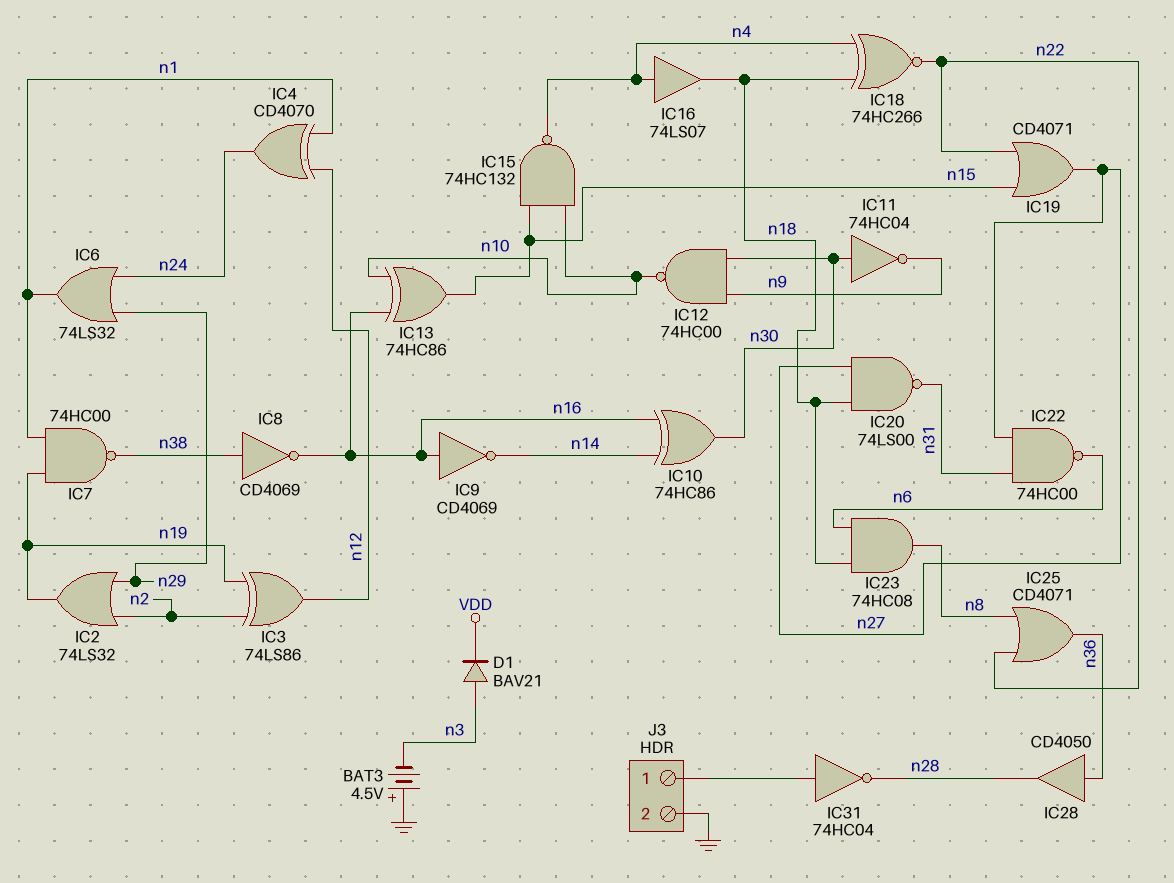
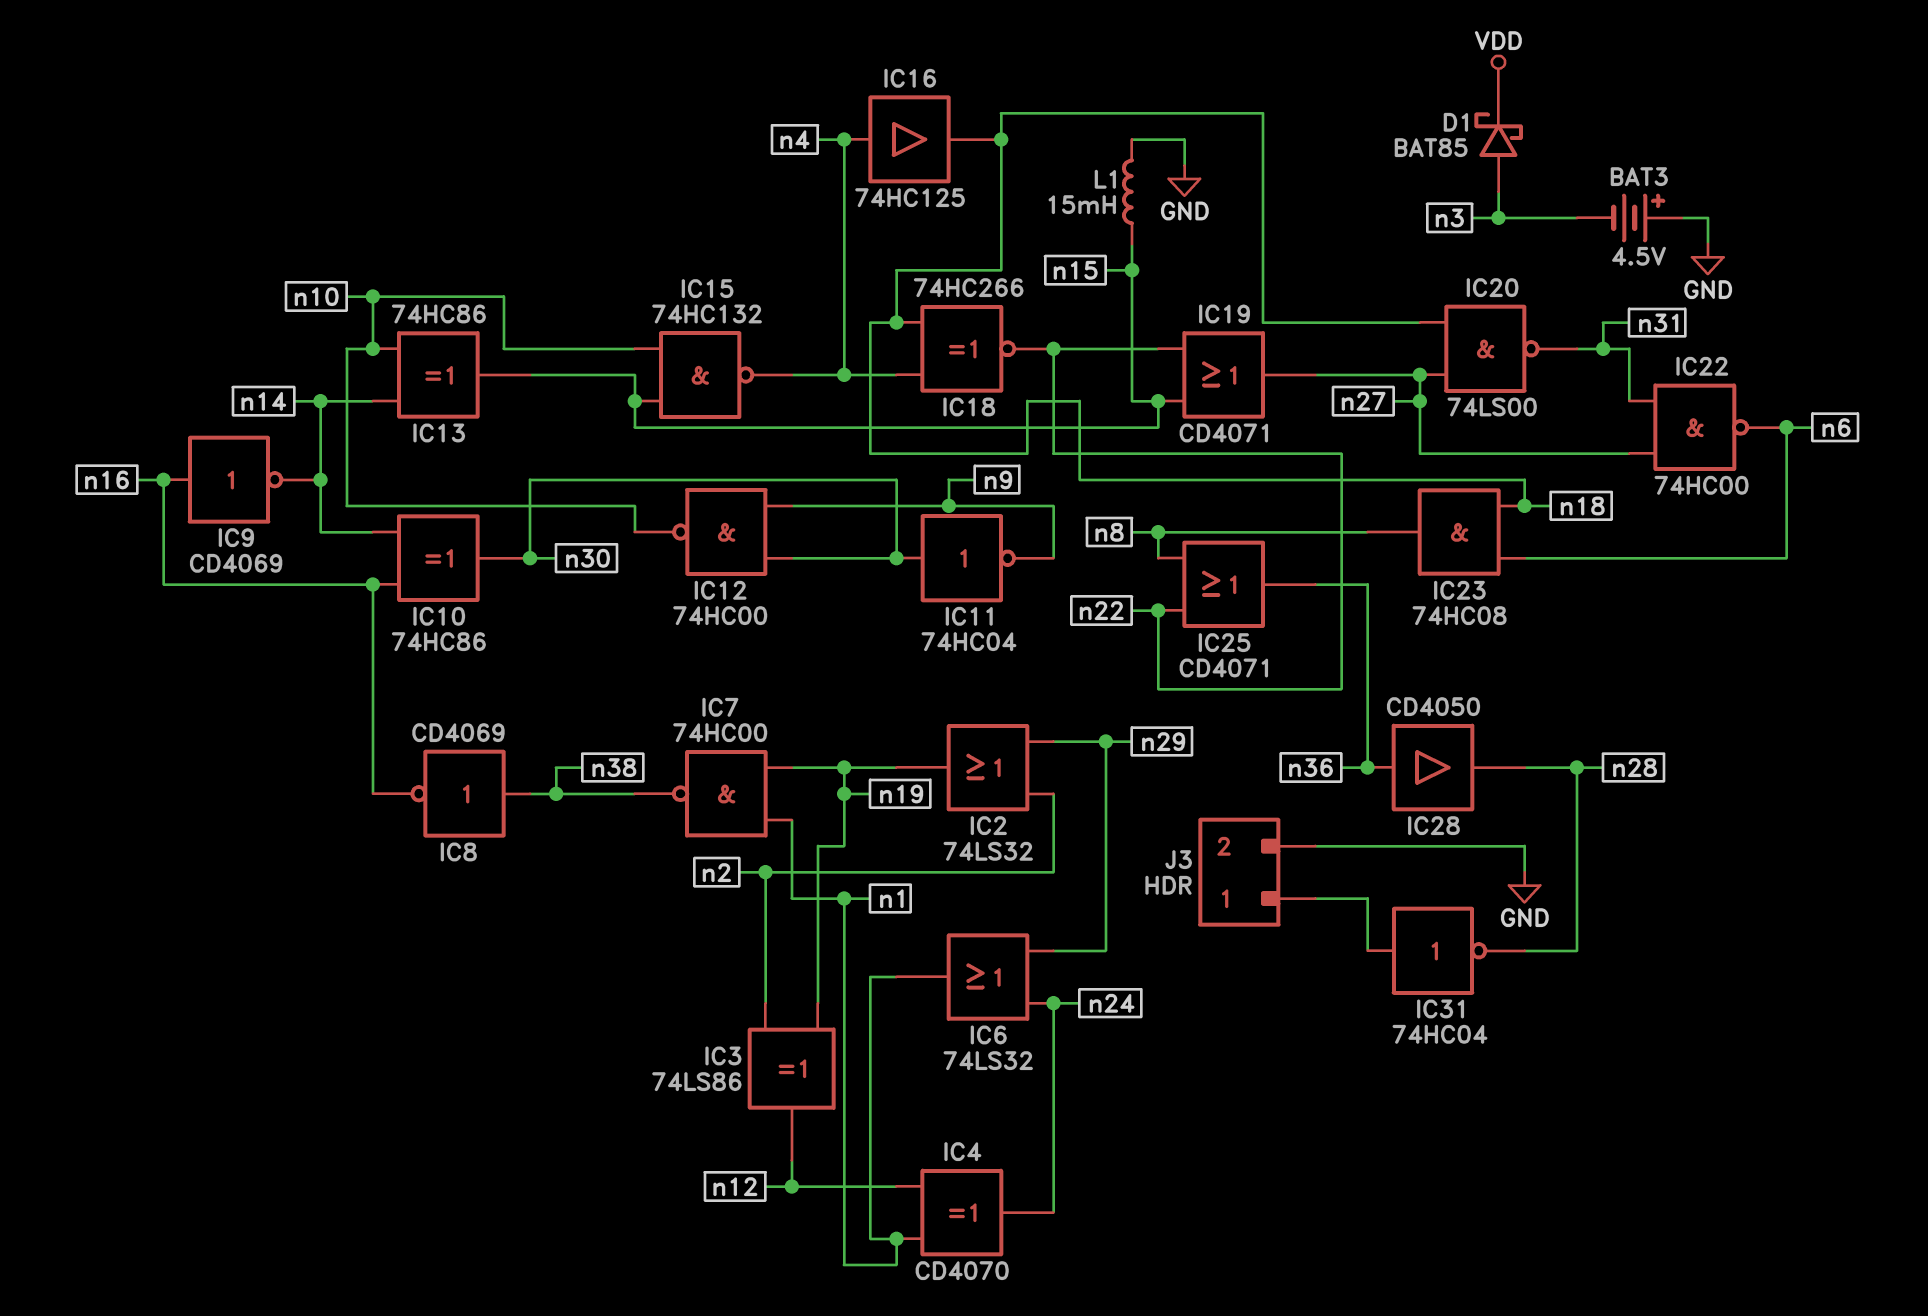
D1: diode BAV21 (A n3, K VDD) -> schottky BAT85 (A n3, K VDD)
IC13: XOR 74HC86 (in n10, in n16, out n15) -> XOR 74HC86 (in n10, in n14, out n15)
IC16: buffer 74LS07 (in n4, out n18) -> buffer 74HC125 (in n4, out n18)
L1: none -> 15mH (GND, n15)

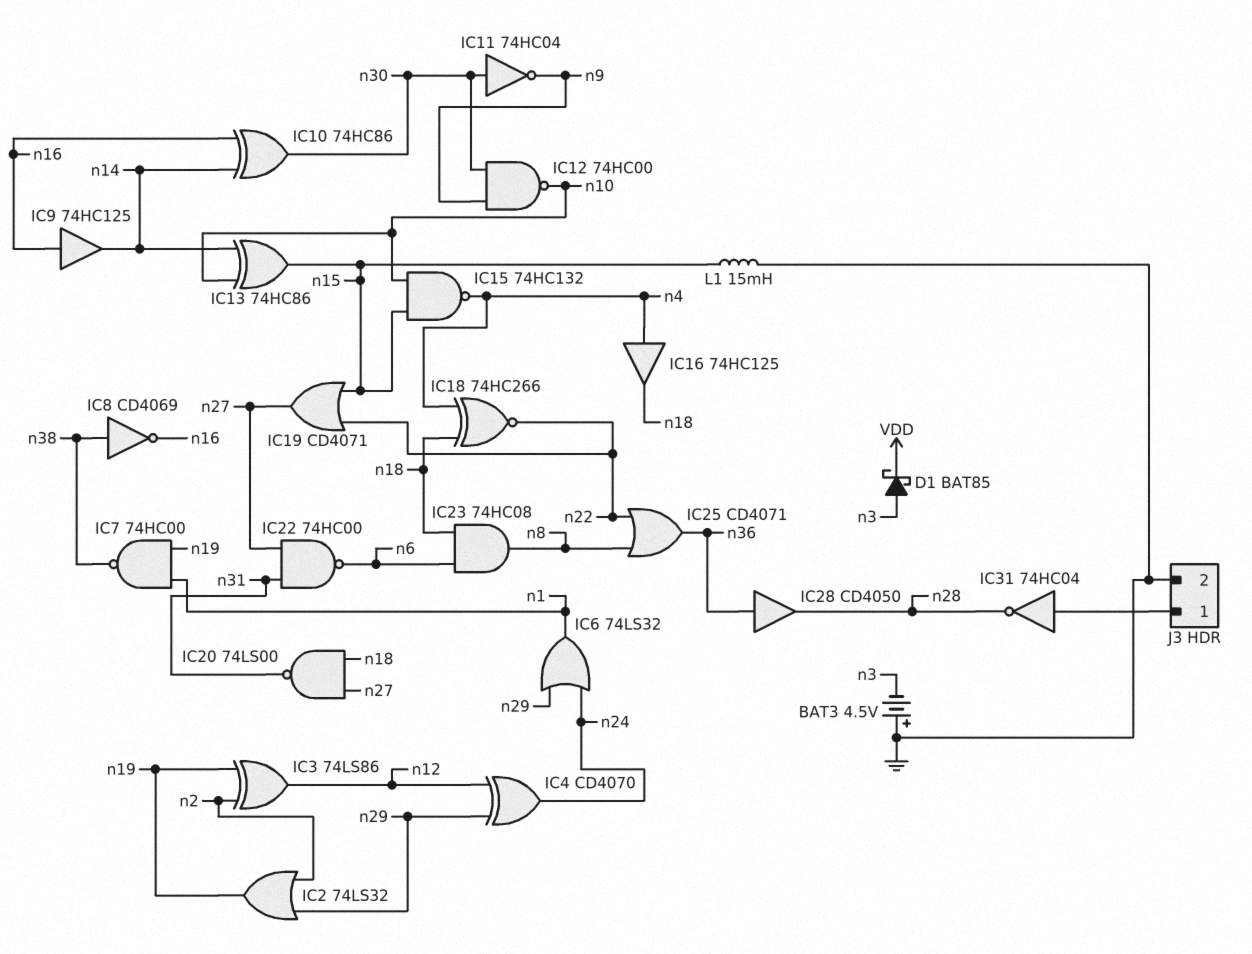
IC4: XOR CD4070 (in n1, in n12, out n24) -> XOR CD4070 (in n12, in n29, out n24)
IC9: NOT CD4069 (in n16, out n14) -> buffer 74HC125 (in n16, out n14)

